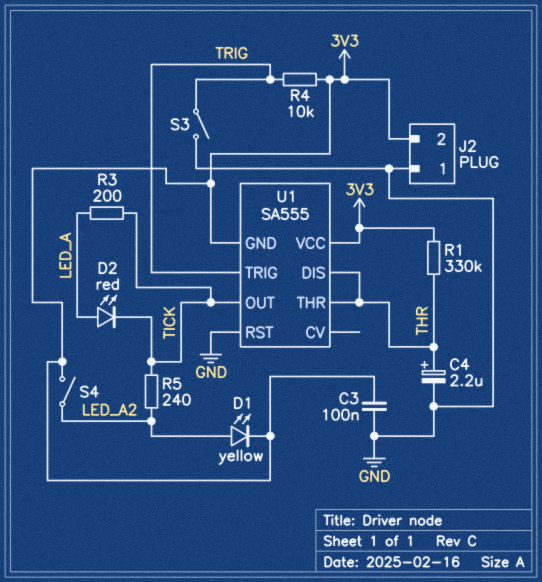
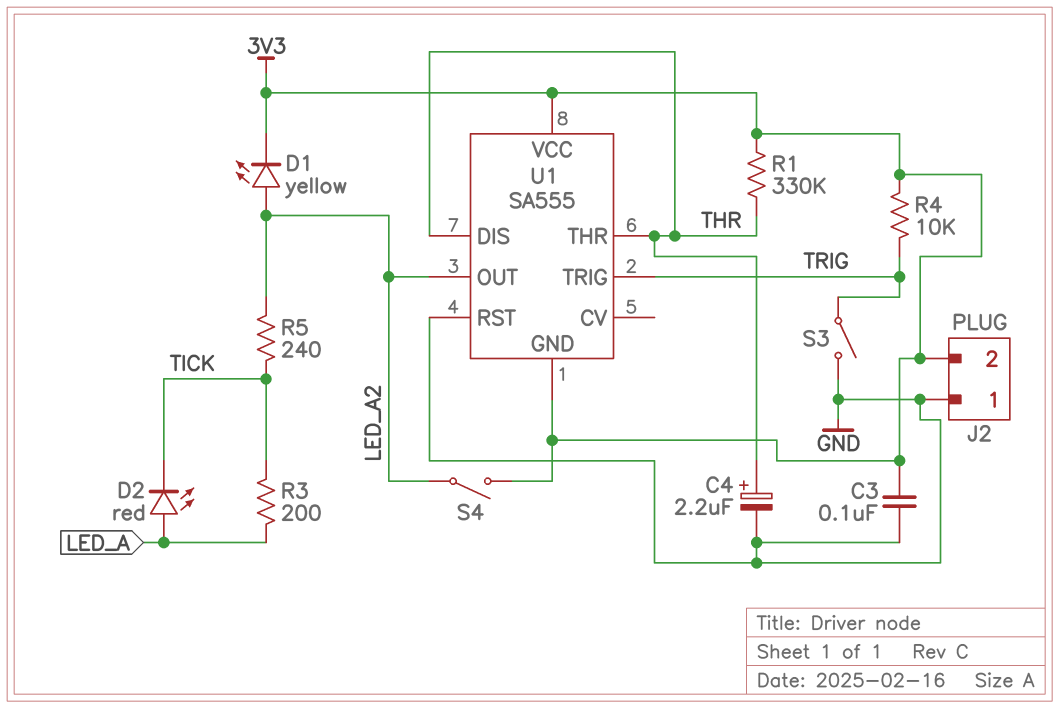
U1 pin OUT: TICK -> LED_A2

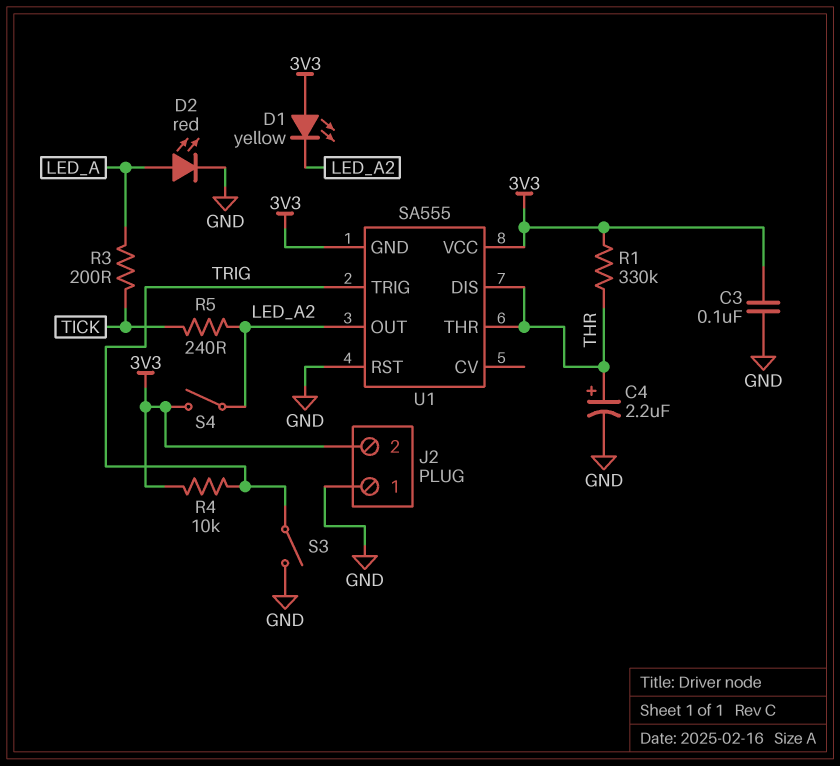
D1: LED yellow (A LED_A2, K 3V3) -> LED yellow (A 3V3, K LED_A2)
D2: LED red (A LED_A, K TICK) -> LED red (A LED_A, K GND)

